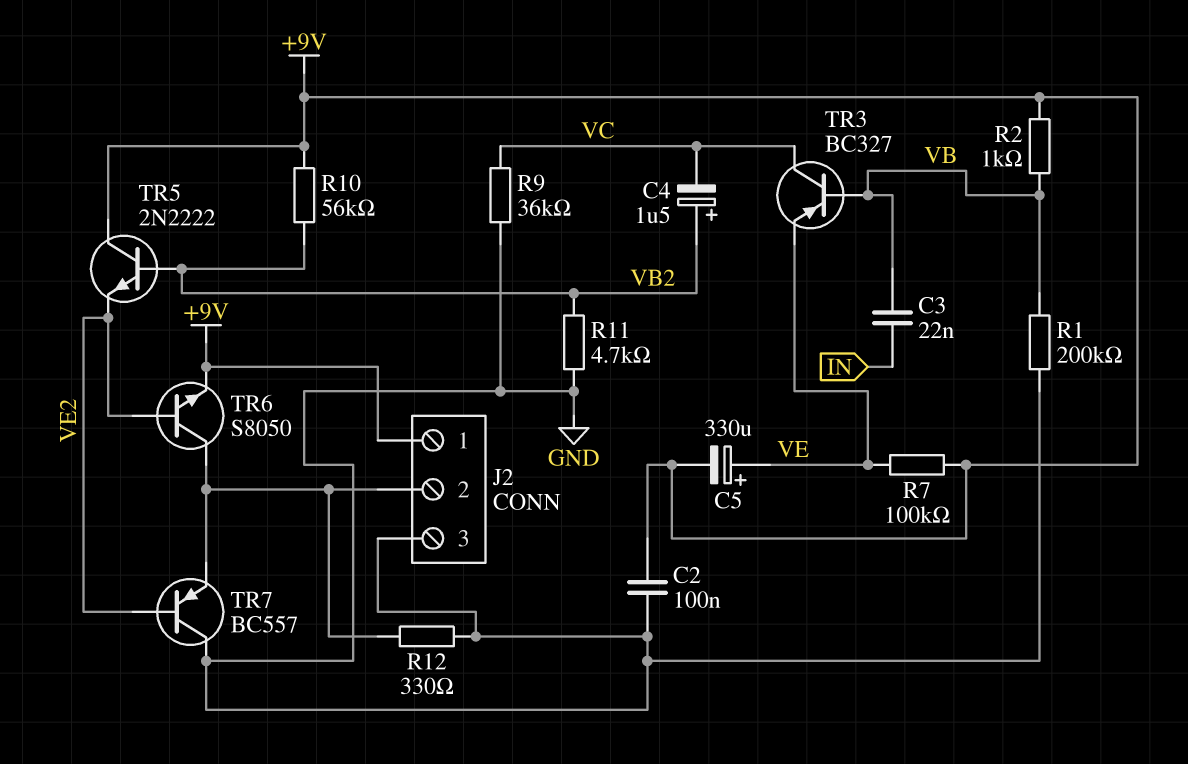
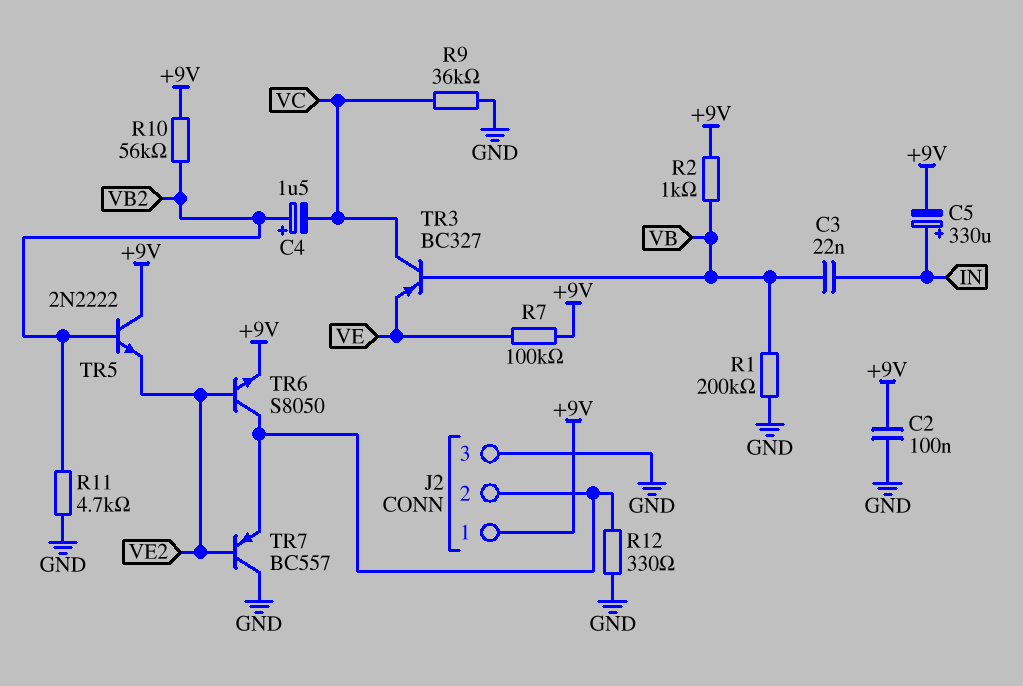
C5: 330uF (plus VE, minus +9V) -> 330uF (plus IN, minus +9V)

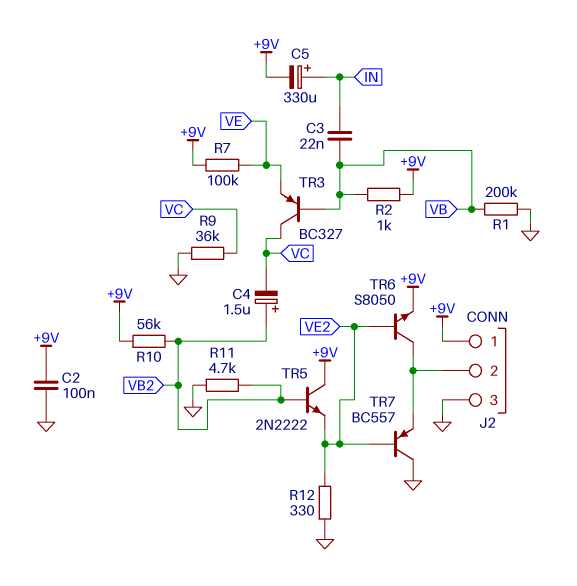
R12: 330 (GND, J2/2) -> 330 (GND, VE2)

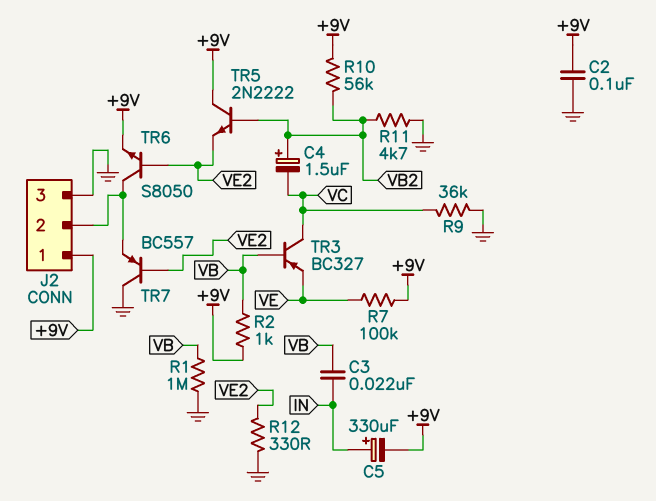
R1: 200k (GND, VB) -> 1M (GND, VB)

